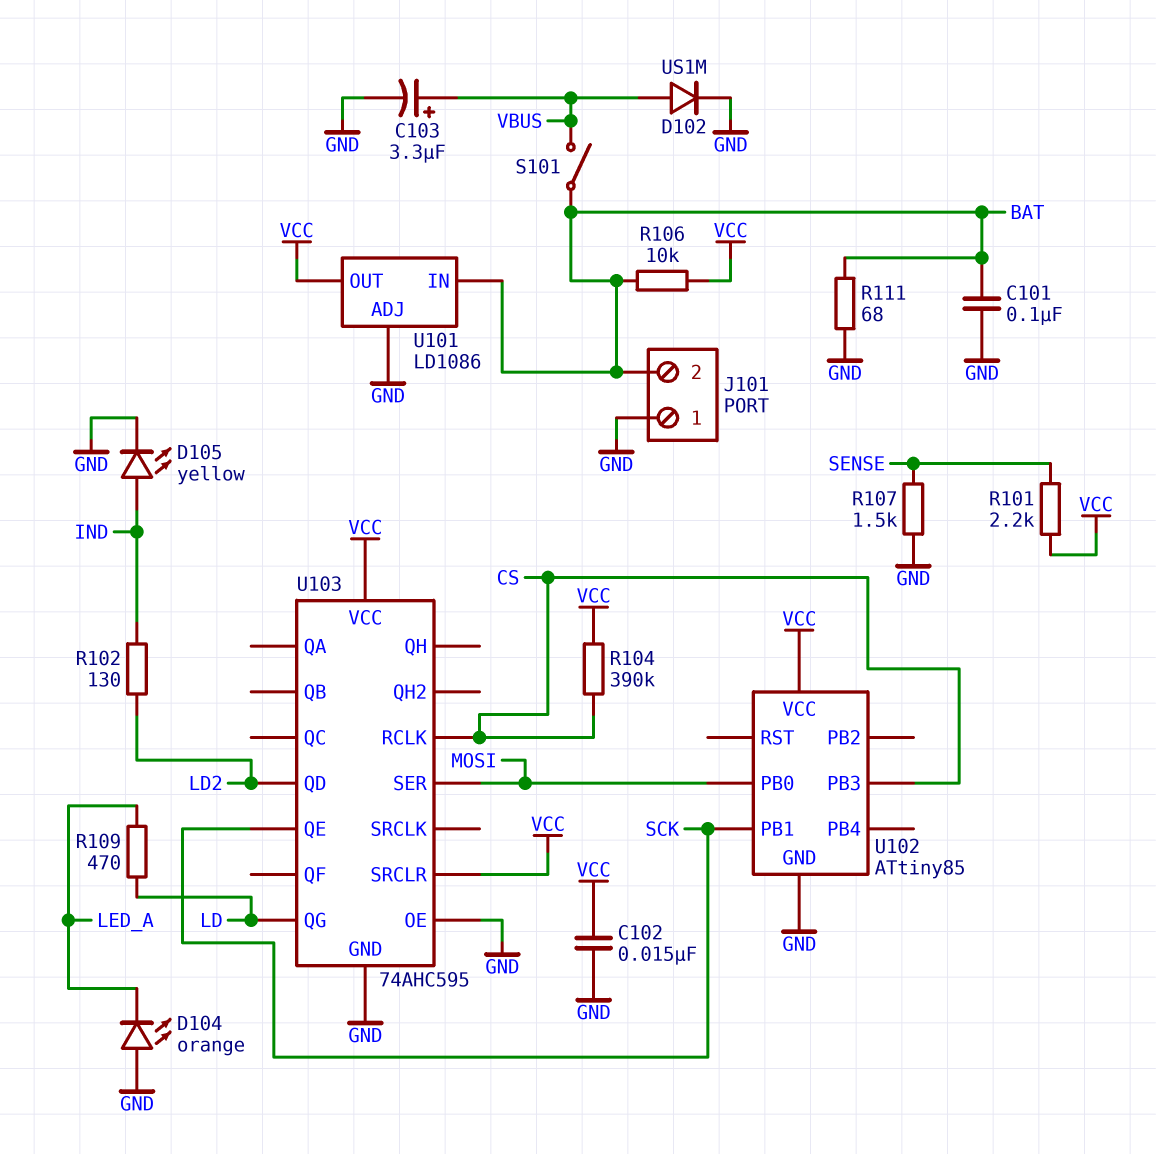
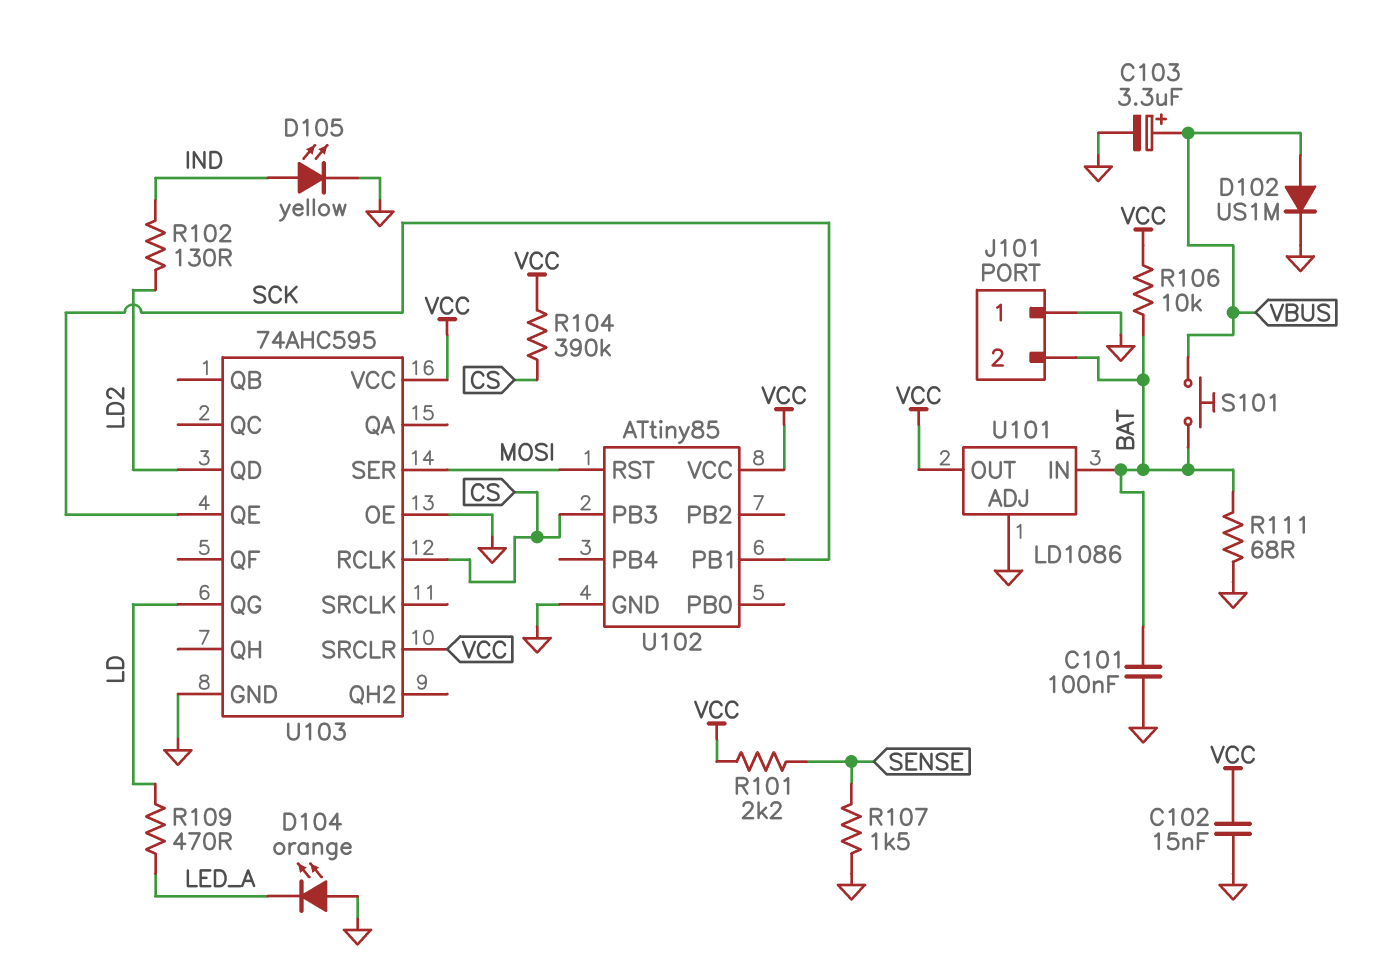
S101: switch (BAT, VBUS) -> button (BAT, VBUS)
U102 pin PB0: MOSI -> none
U102 pin RST: none -> MOSI

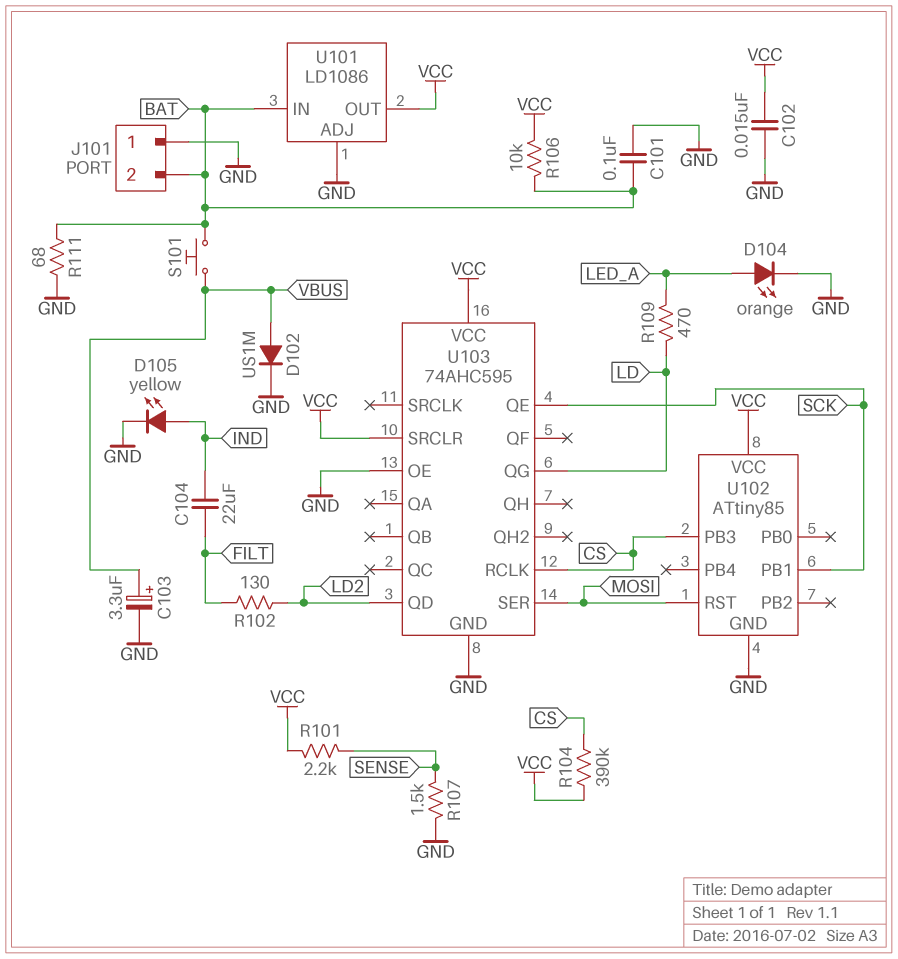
C104: none -> 22uF (FILT, IND)
D104: LED orange (A GND, K LED_A) -> LED orange (A LED_A, K GND)
R102: 130 (IND, LD2) -> 130 (FILT, LD2)

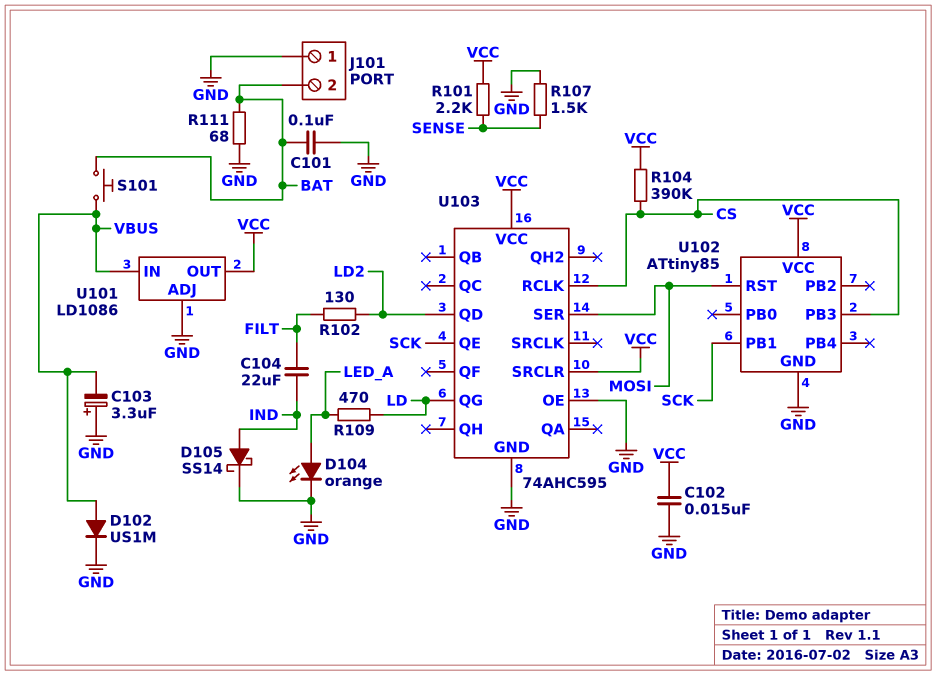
C103: 3.3uF (plus VBUS, minus GND) -> 3.3uF (plus GND, minus VBUS)
D105: LED yellow (A IND, K GND) -> schottky SS14 (A IND, K GND)
R106: 10k (BAT, VCC) -> none
U101 pin IN: BAT -> VBUS

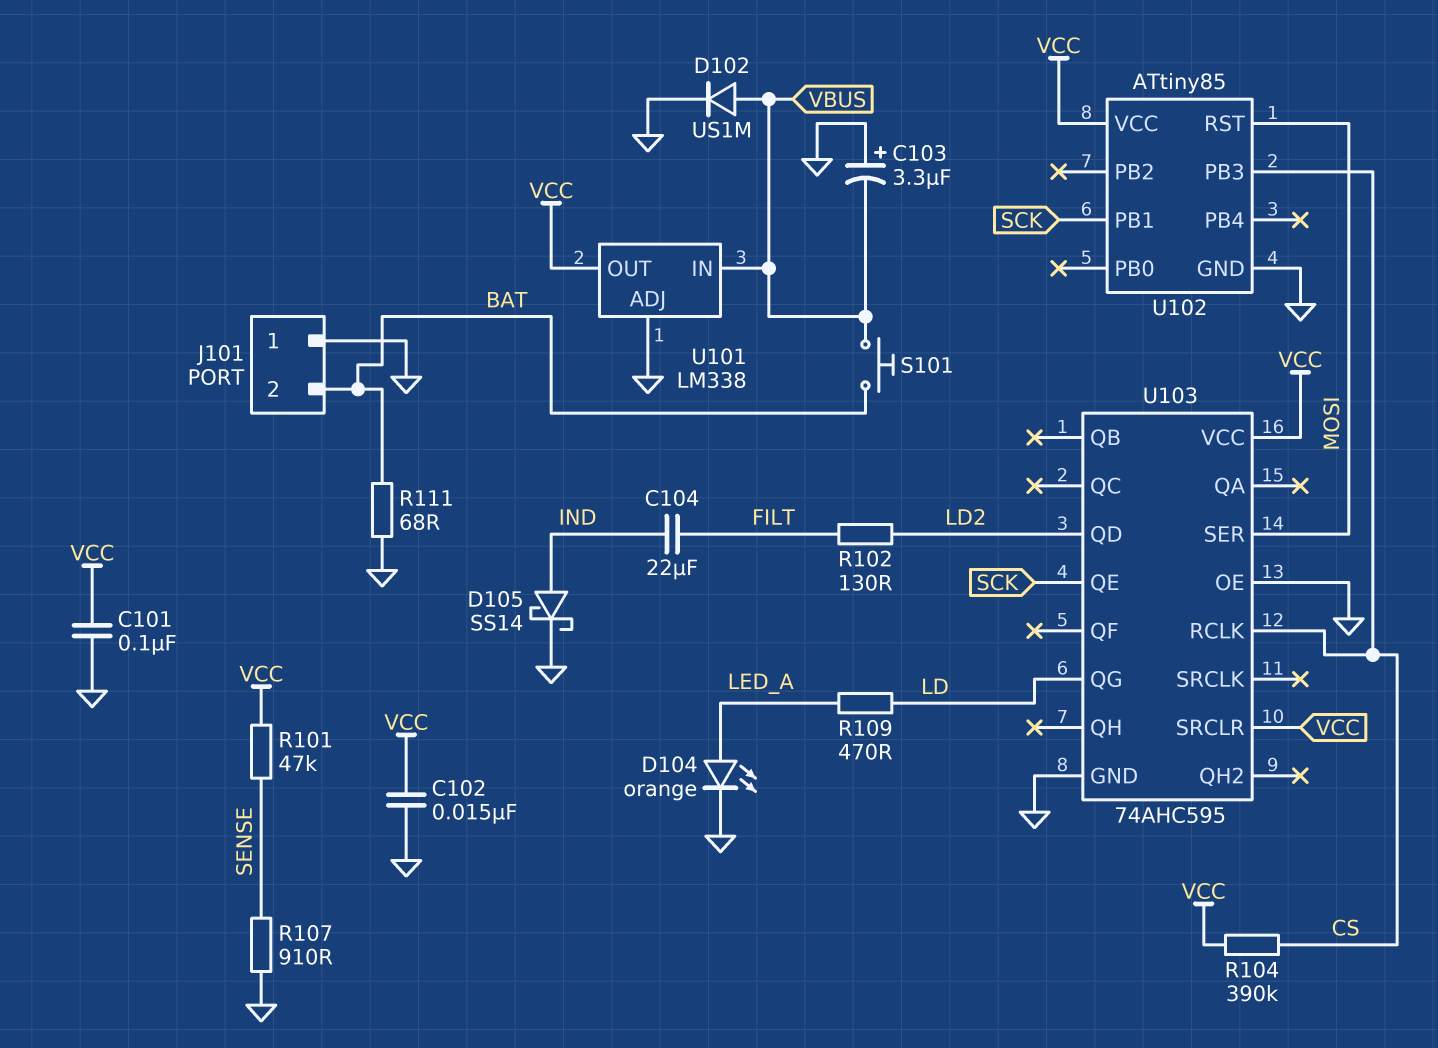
C101: 100nF (BAT, GND) -> 100nF (GND, VCC)
R101: 2.2k (SENSE, VCC) -> 47k (SENSE, VCC)
R107: 1.5k (GND, SENSE) -> 910 (GND, SENSE)
U101: LD1086 -> LM338

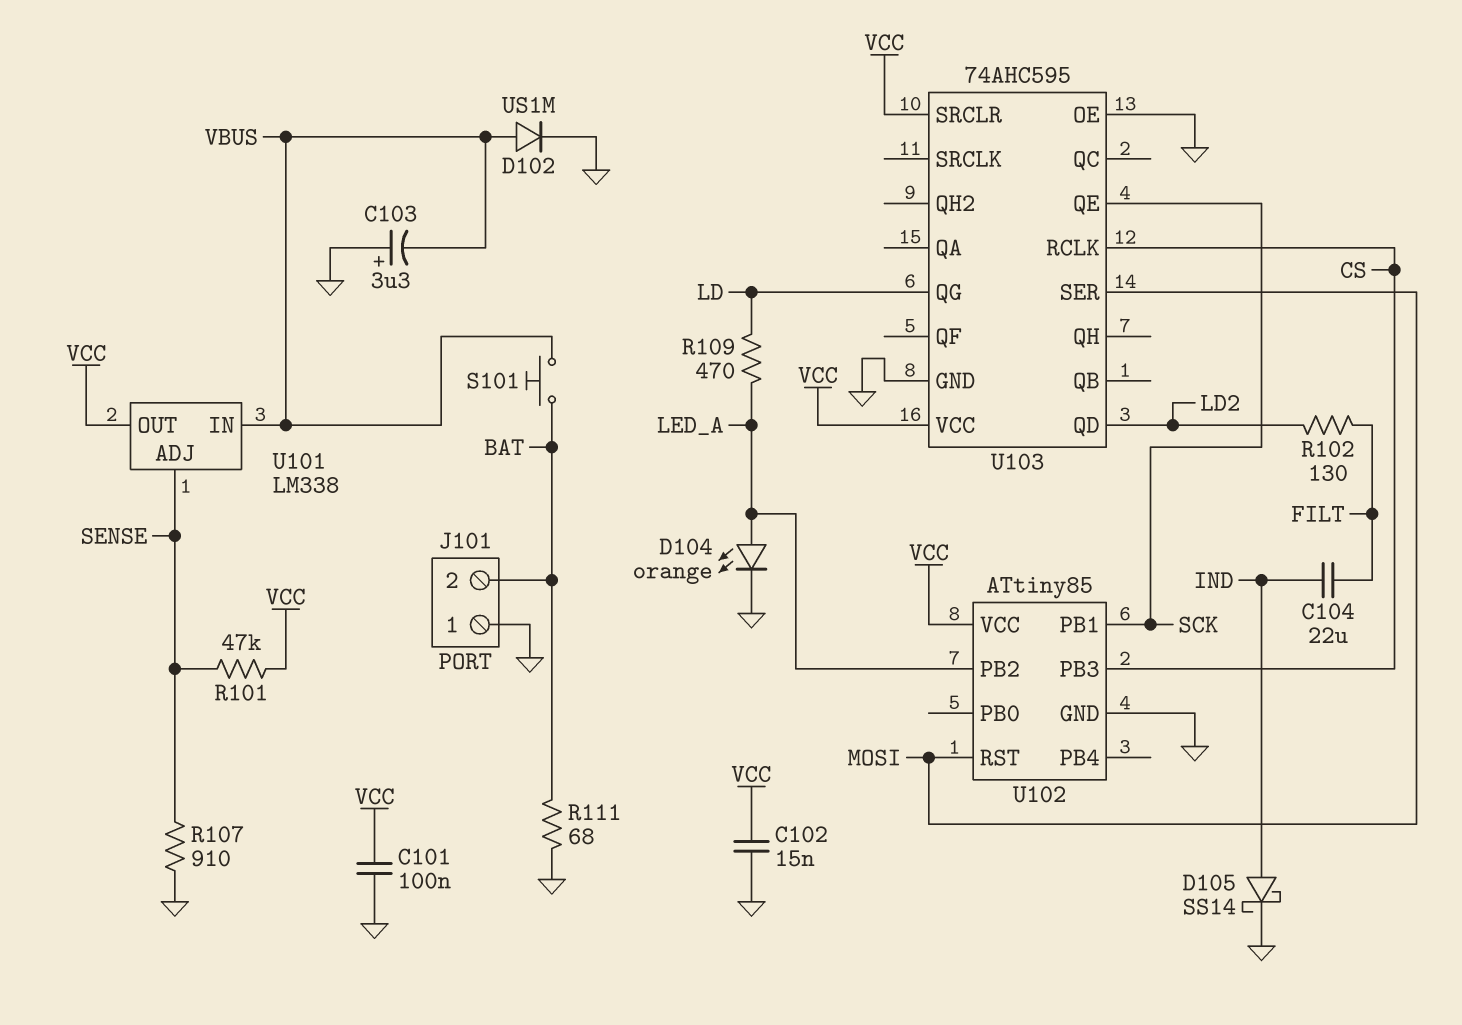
R104: 390k (CS, VCC) -> none
U101 pin ADJ: GND -> SENSE
U102 pin PB2: none -> LED_A

